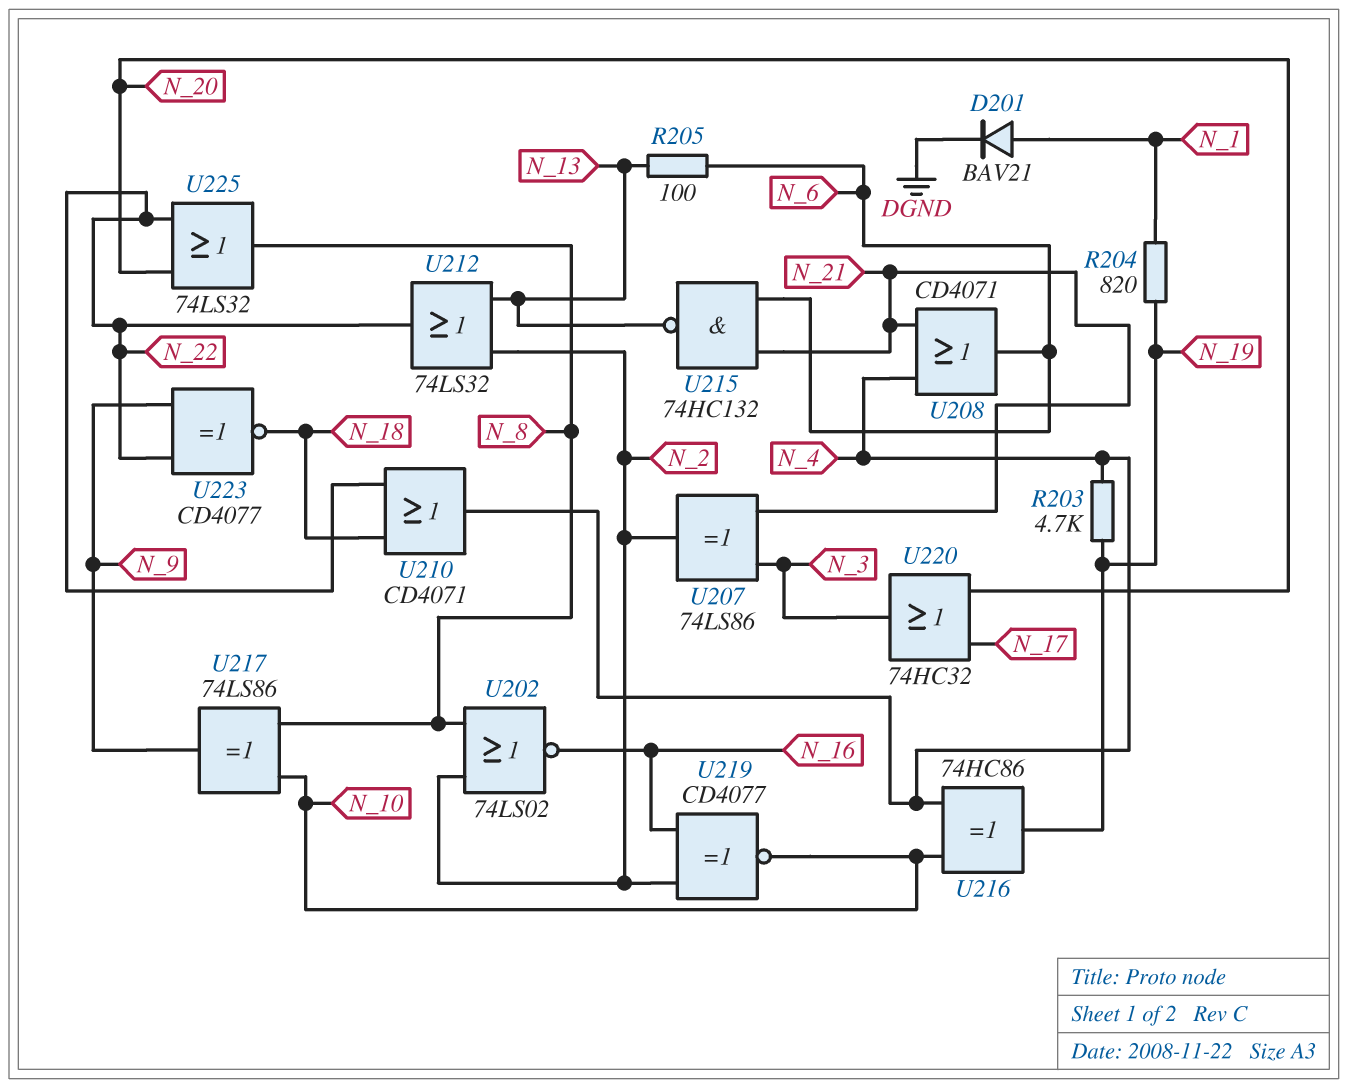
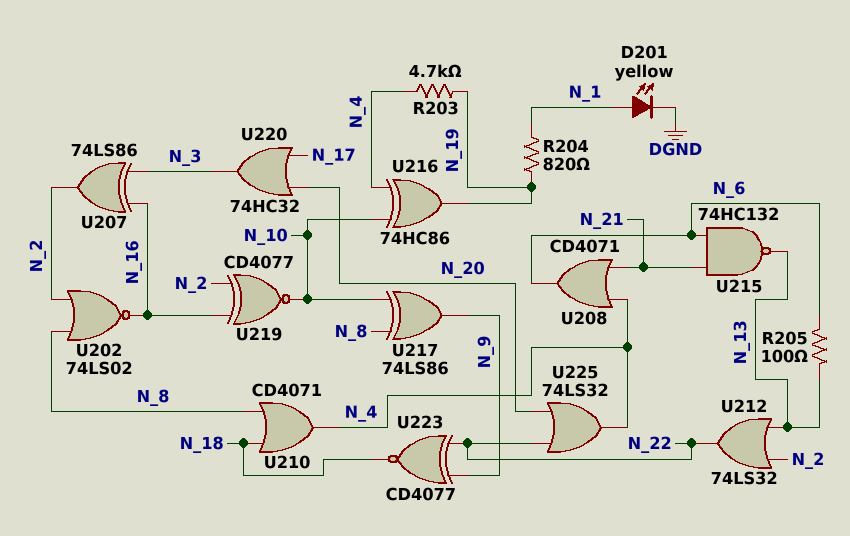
D201: diode BAV21 (A N_1, K DGND) -> LED yellow (A N_1, K DGND)
U207: XOR 74LS86 (in N_3, in N_21, out N_2) -> XOR 74LS86 (in N_3, in N_16, out N_2)
U210: OR CD4071 (in N_18, in N_22, out N_4) -> OR CD4071 (in N_8, in N_18, out N_4)
U225: OR 74LS32 (in N_20, in N_22, out N_8) -> OR 74LS32 (in N_20, in N_22, out N_4)

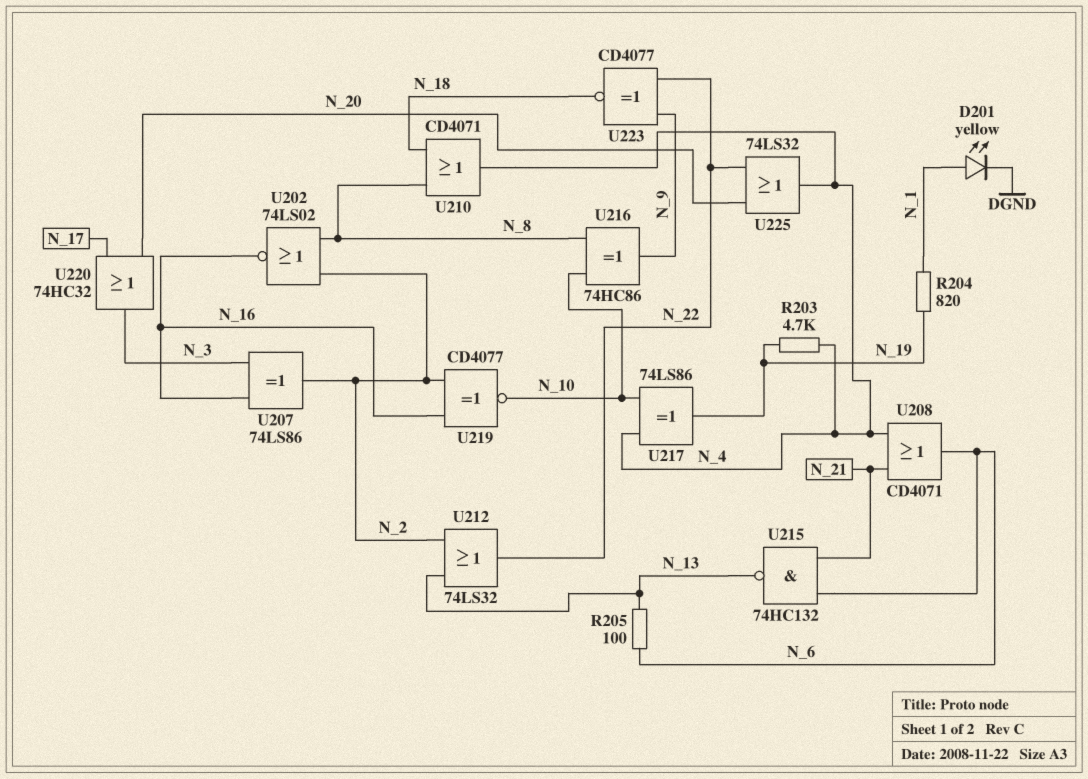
U216: XOR 74HC86 (in N_4, in N_10, out N_19) -> XOR 74HC86 (in N_8, in N_10, out N_9)
U217: XOR 74LS86 (in N_8, in N_10, out N_9) -> XOR 74LS86 (in N_4, in N_10, out N_19)

